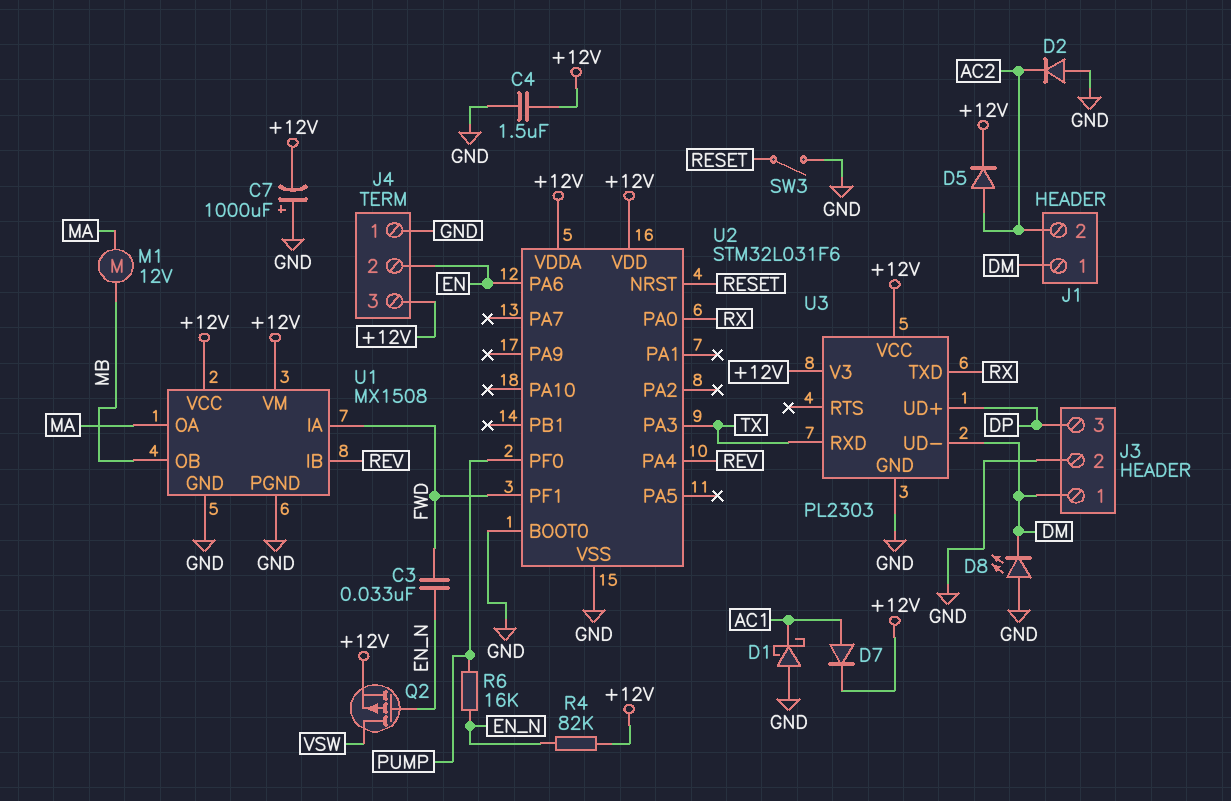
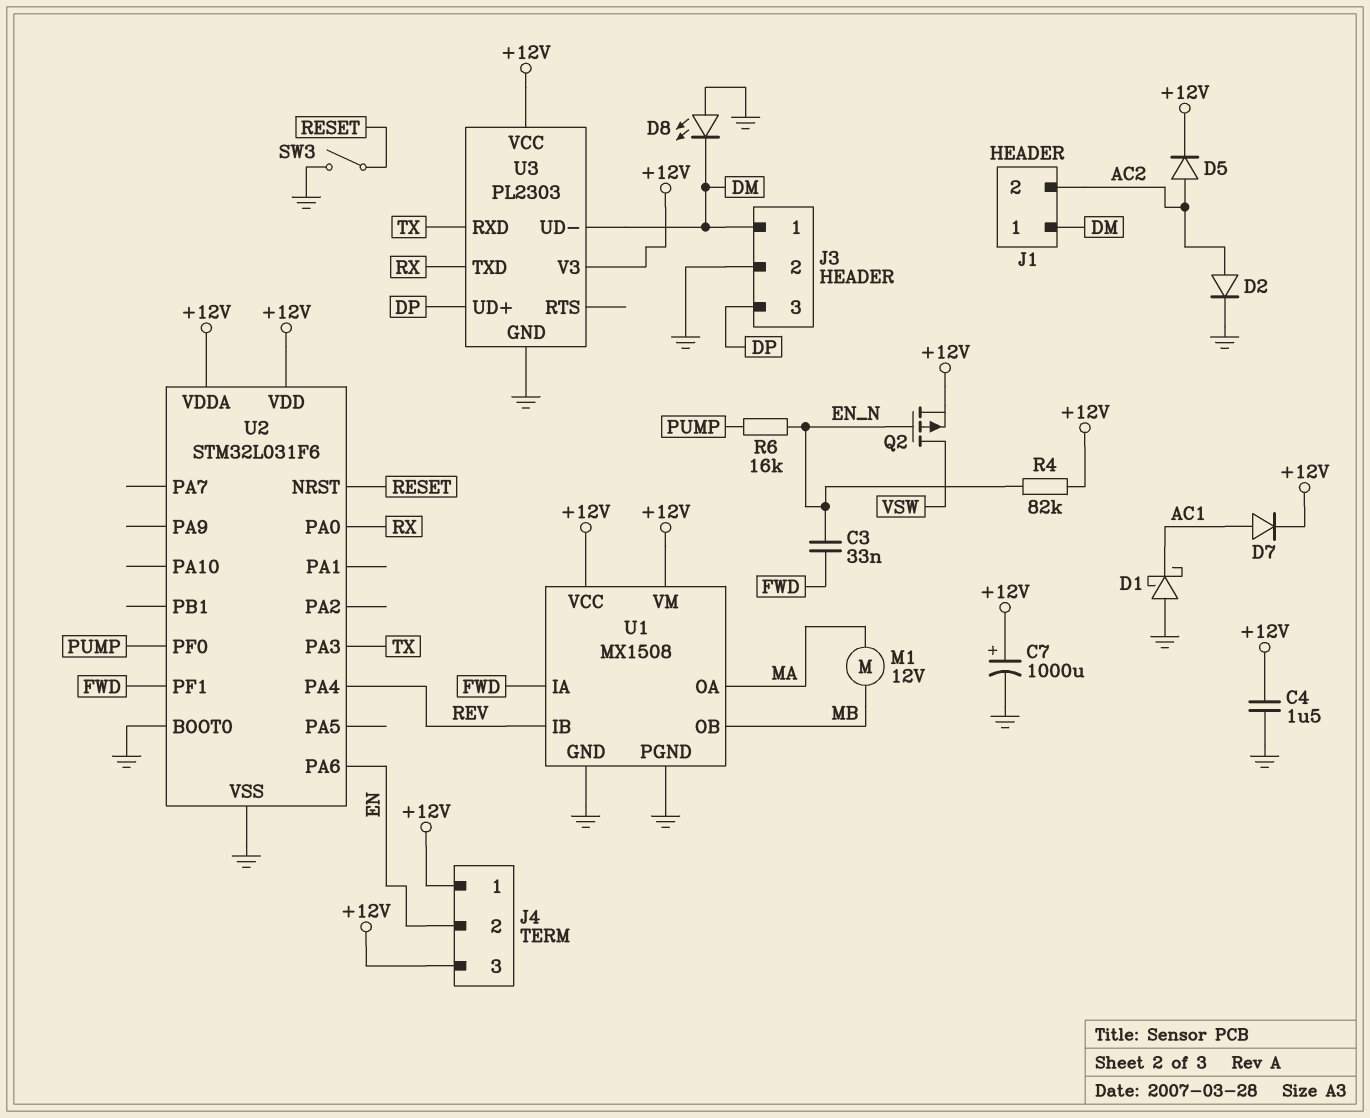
C7: 1000uF (plus GND, minus +12V) -> 1000uF (plus +12V, minus GND)
D2: diode (A GND, K AC2) -> diode (A AC2, K GND)
J4 pin 1: GND -> +12V

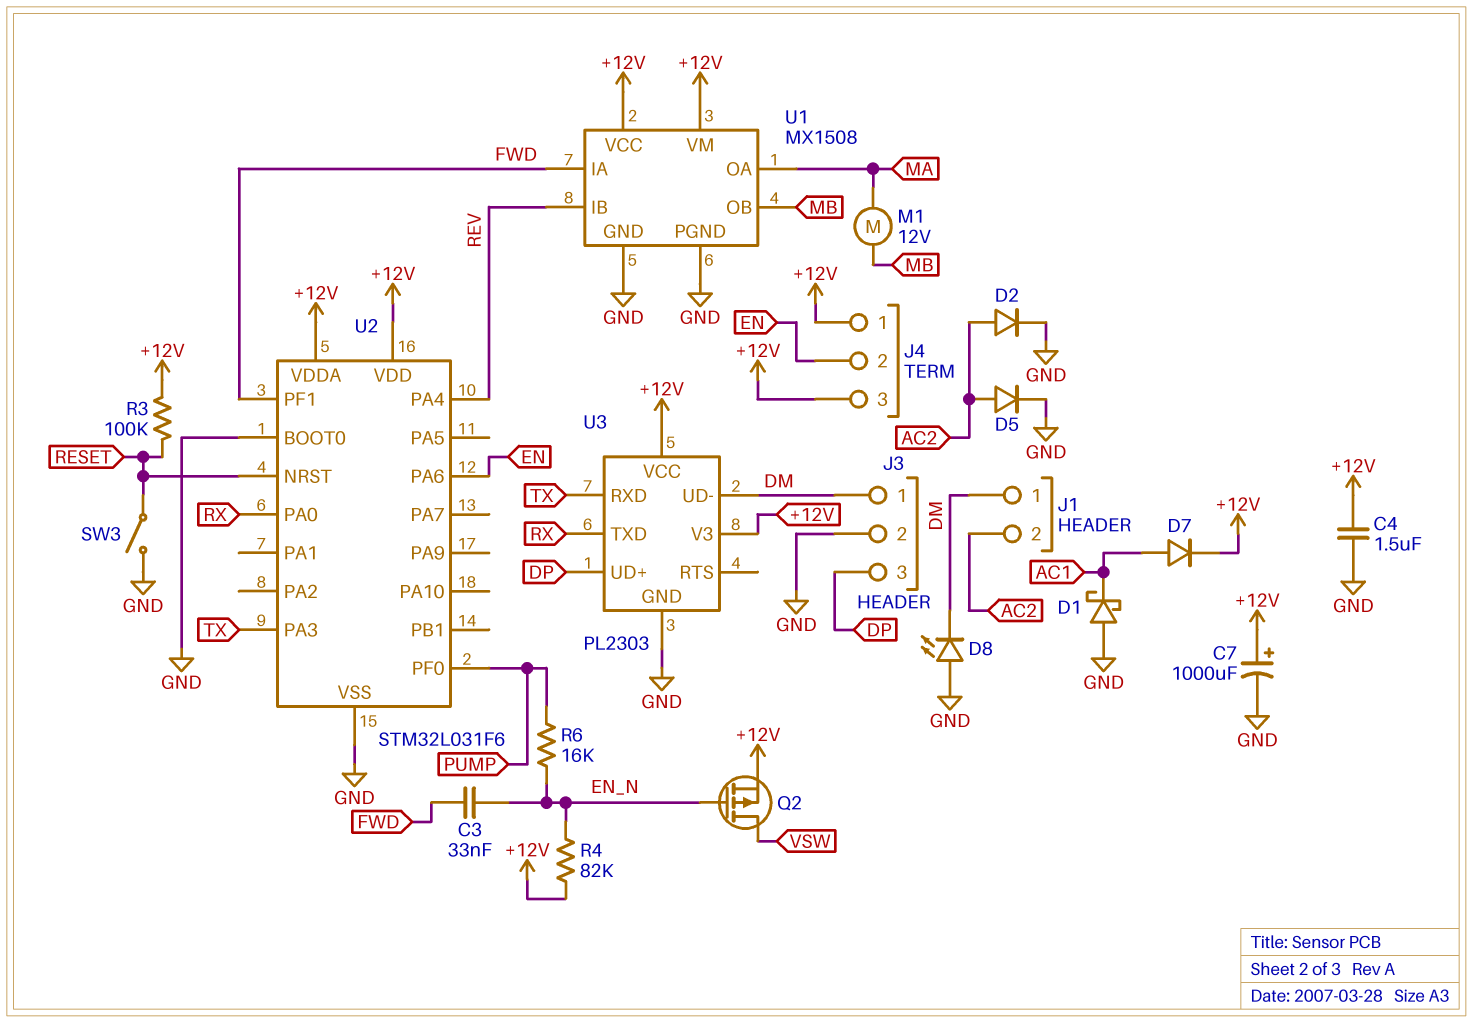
D5: diode (A AC2, K +12V) -> diode (A AC2, K GND)
R3: none -> 100k (+12V, RESET)

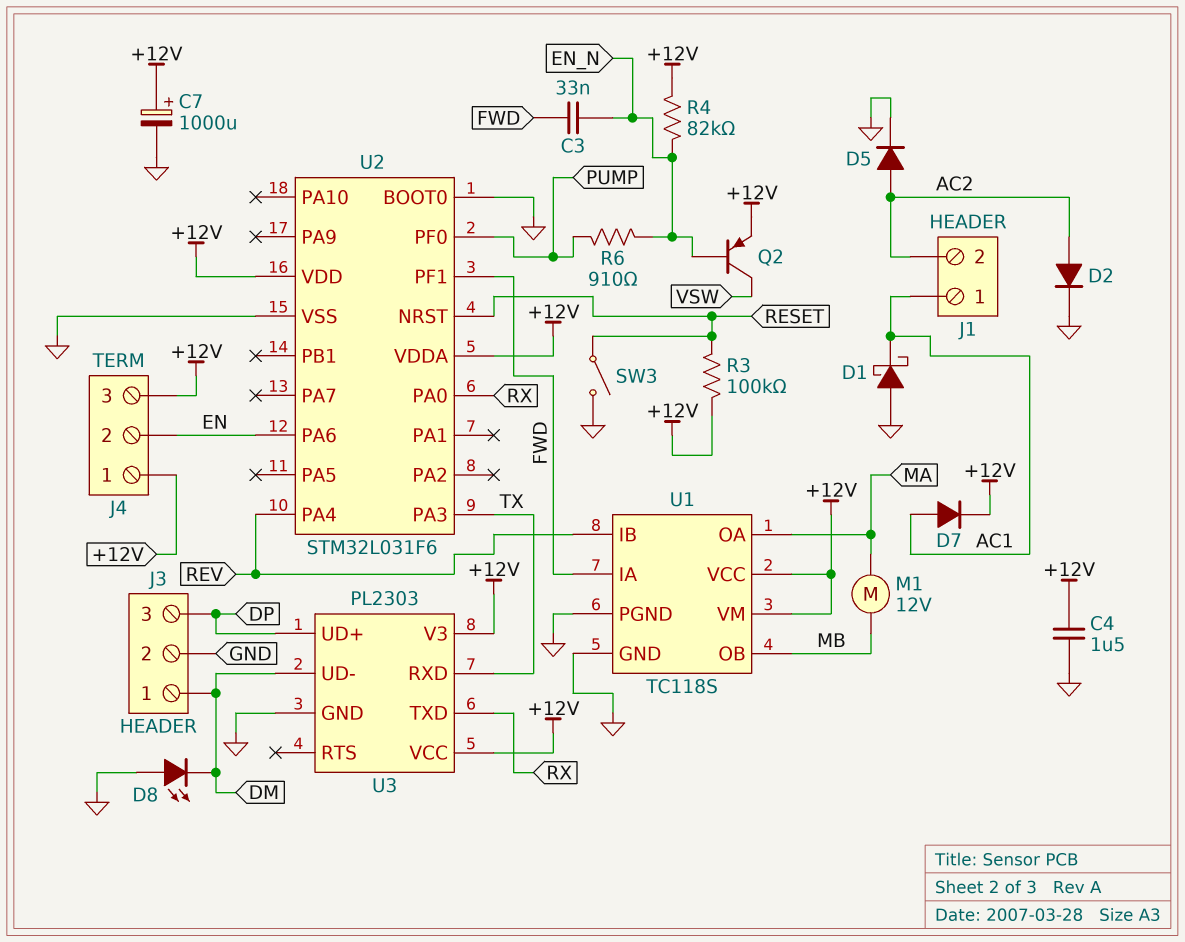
J1 pin 1: DM -> AC1
Q2: PMOS (G EN_N, D VSW, S +12V) -> PNP (B EN_N, C VSW, E +12V)
R6: 16k (EN_N, PUMP) -> 910 (EN_N, PUMP)
U1: MX1508 -> TC118S

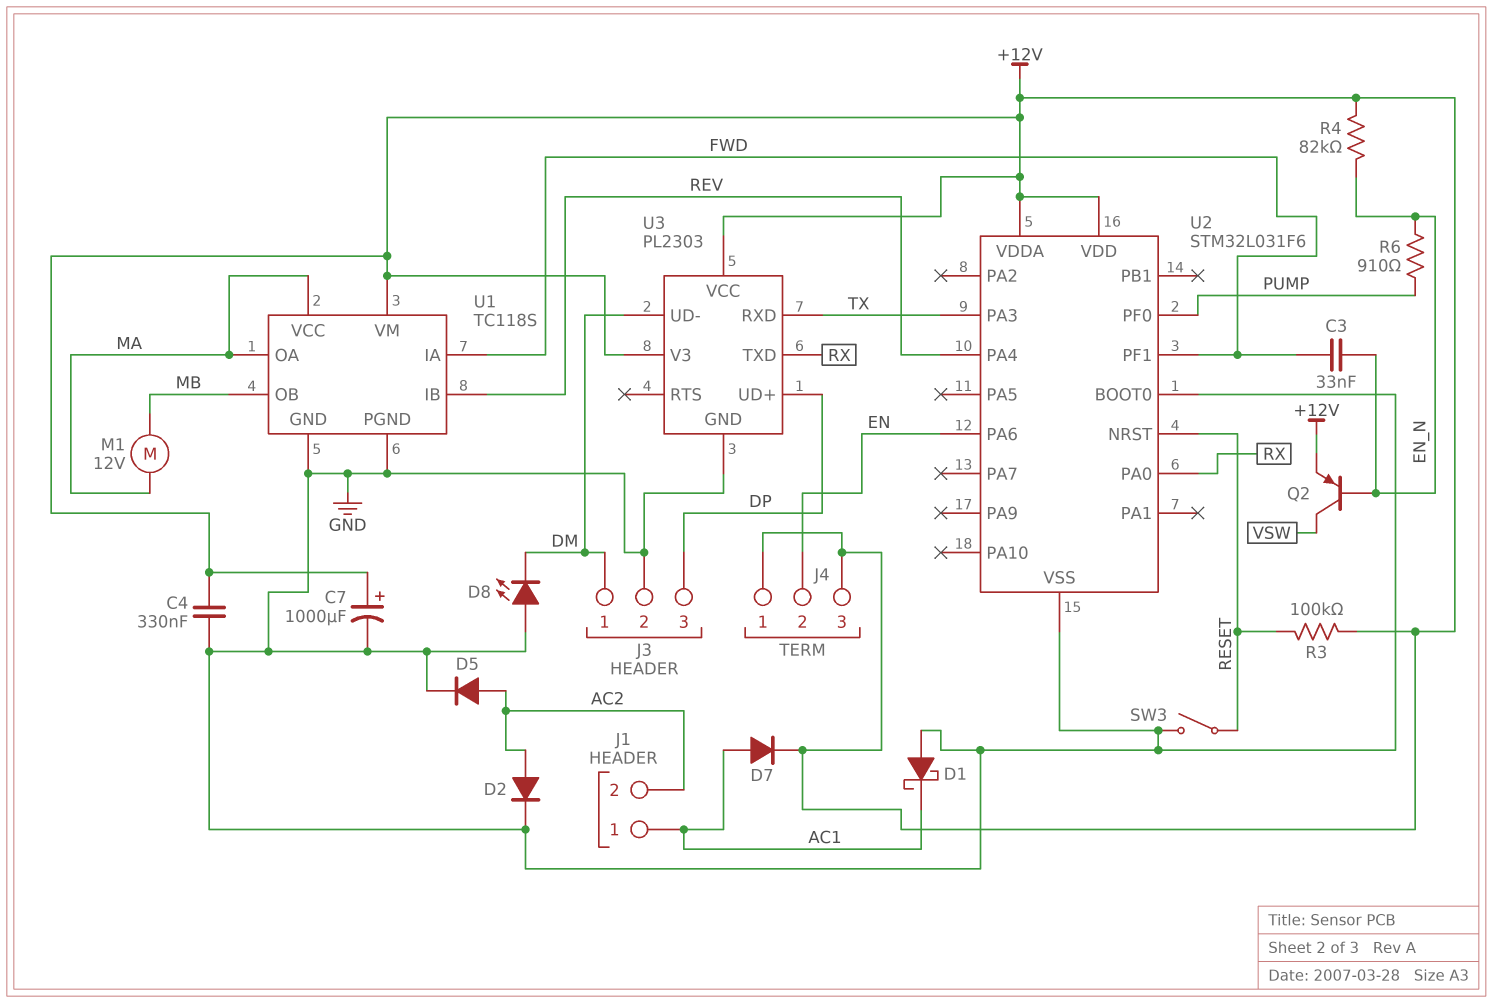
C4: 1.5uF (+12V, GND) -> 330nF (+12V, GND)
U1 pin VCC: +12V -> MA

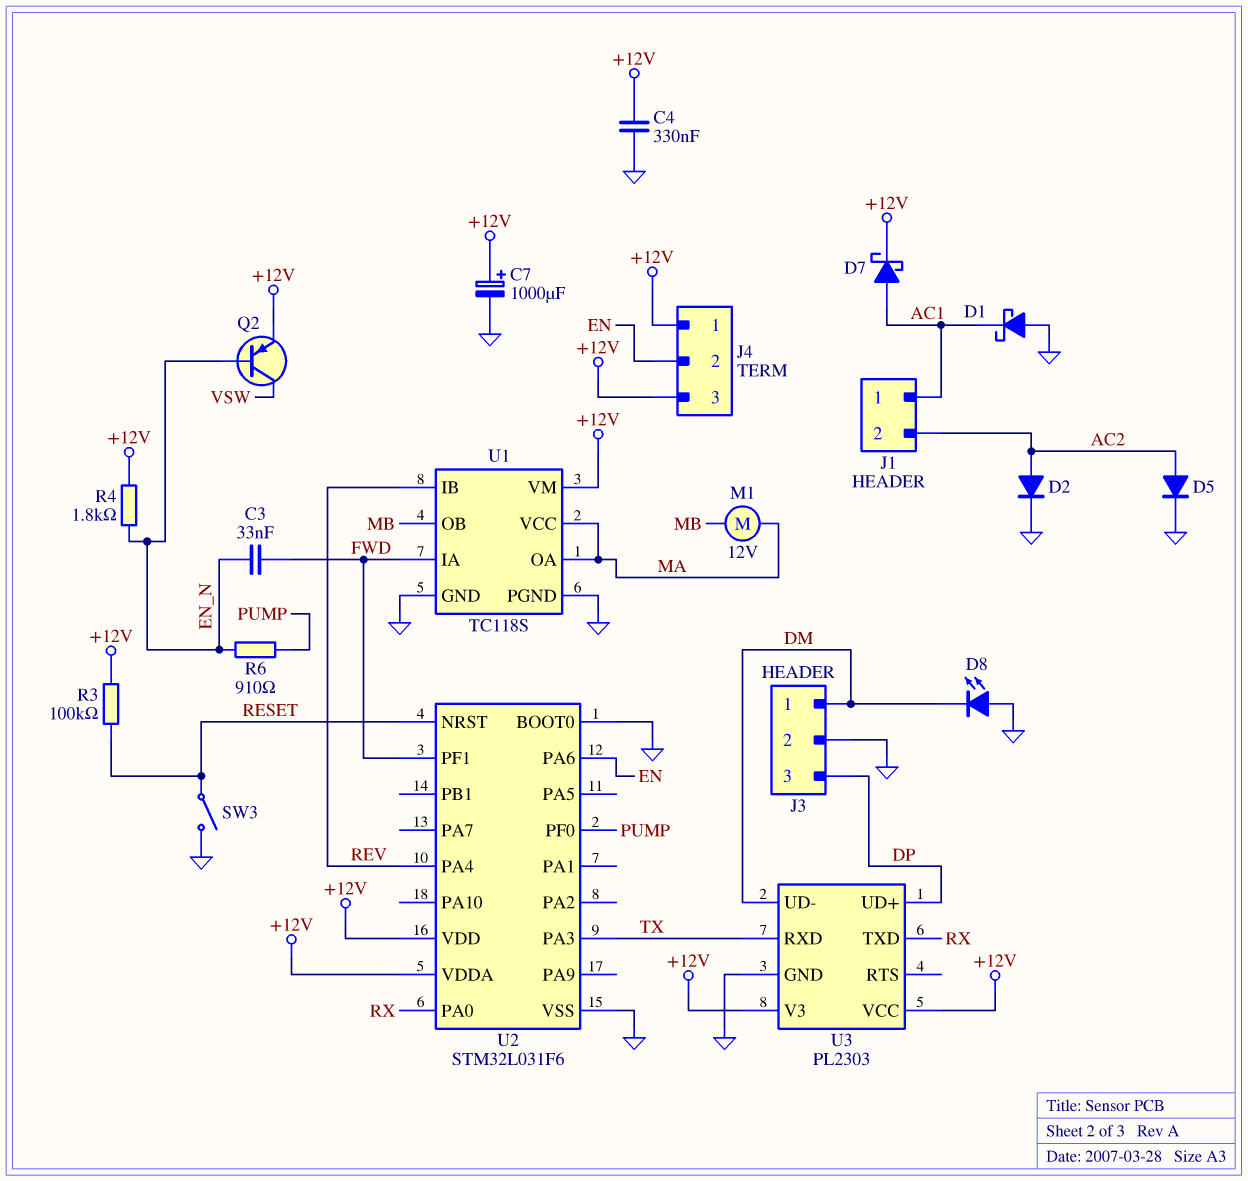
D7: diode (A AC1, K +12V) -> schottky (A AC1, K +12V)
R4: 82k (+12V, EN_N) -> 1.8k (+12V, EN_N)

